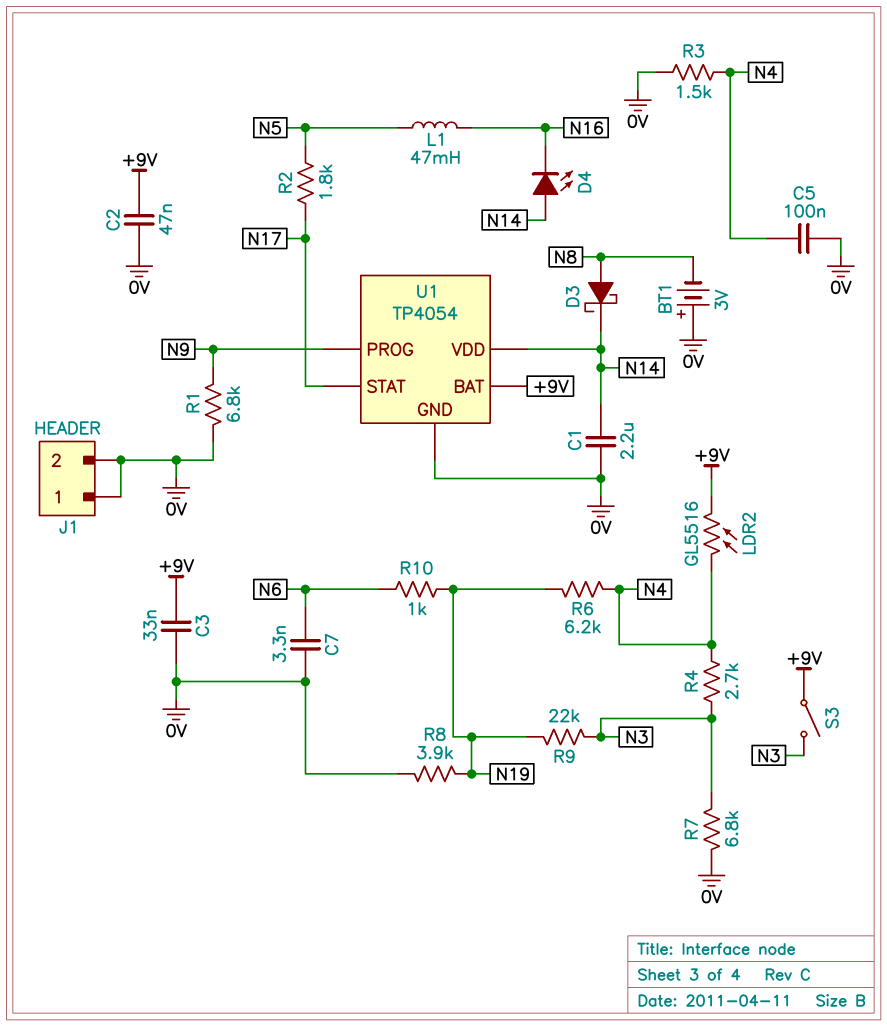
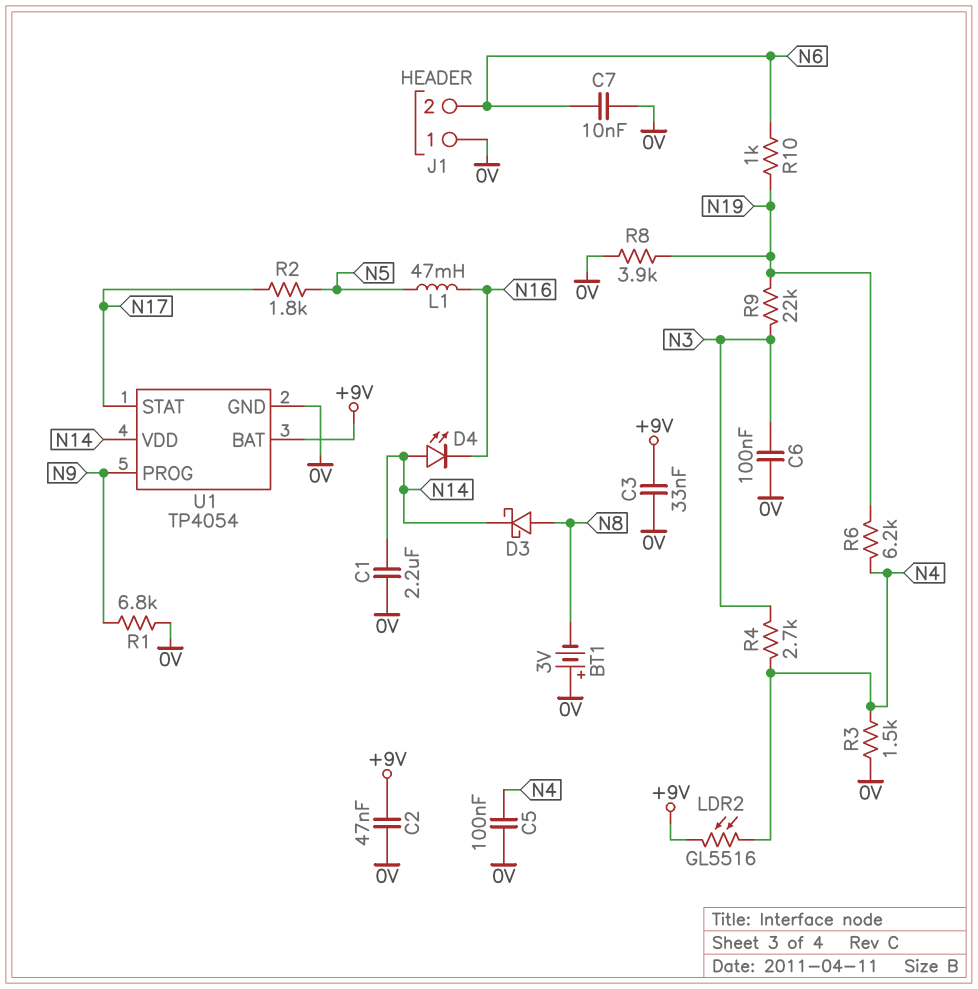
C6: none -> 100nF (0V, N3)
C7: 3.3nF (0V, N6) -> 10nF (0V, N6)
J1 pin 2: 0V -> N6
R7: 6.8k (0V, N3) -> none
S3: switch (+9V, N3) -> none

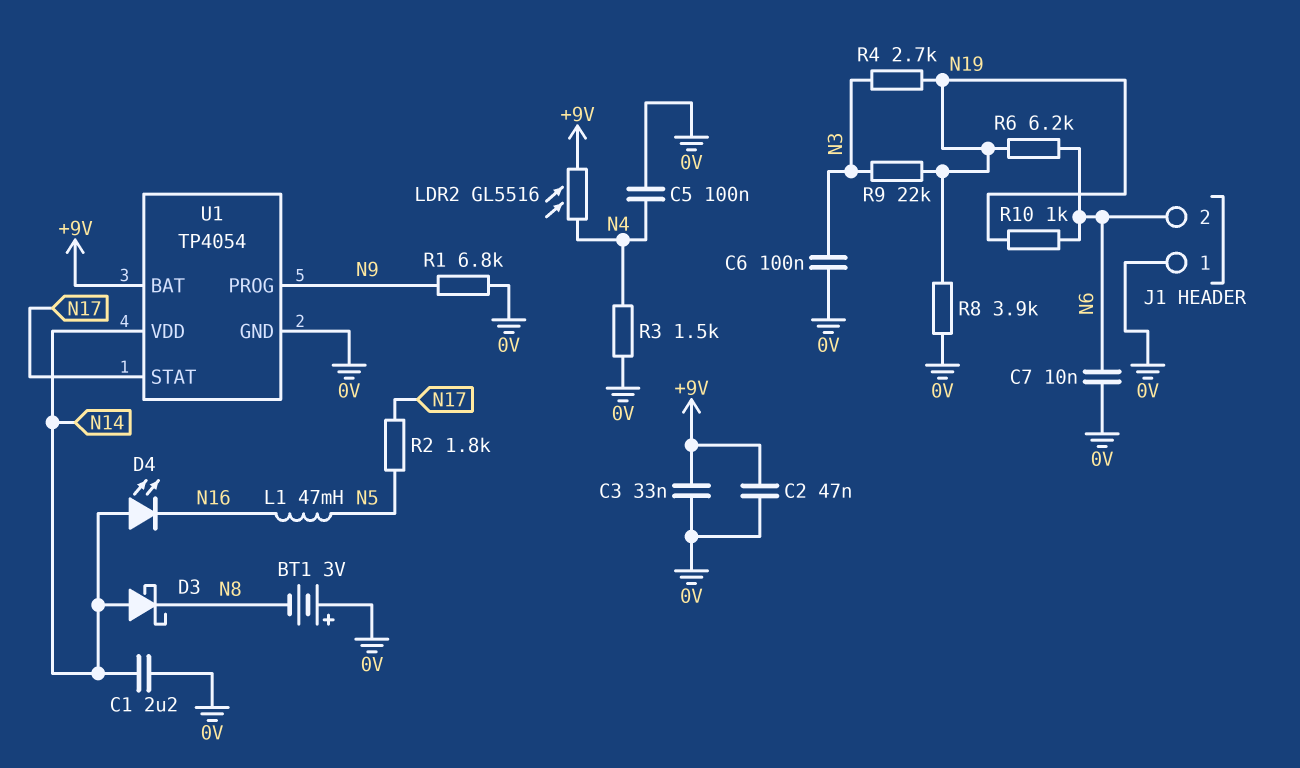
D3: schottky (A N8, K N14) -> schottky (A N14, K N8)
R4: 2.7k (N3, N4) -> 2.7k (N3, N19)
R6: 6.2k (N4, N19) -> 6.2k (N6, N19)

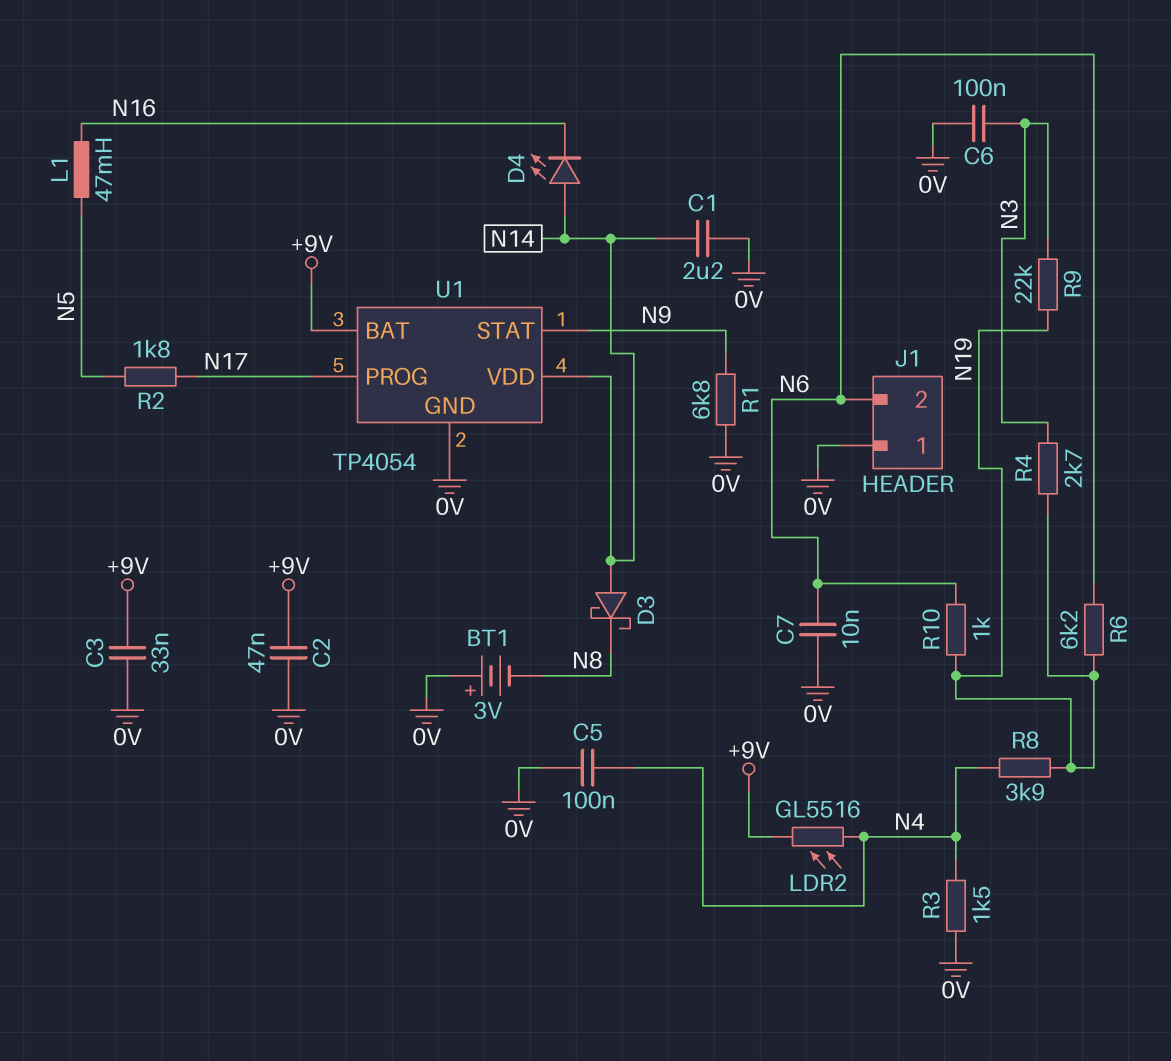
R8: 3.9k (0V, N19) -> 3.9k (N4, N19)
U1 pin PROG: N9 -> N17
U1 pin STAT: N17 -> N9

